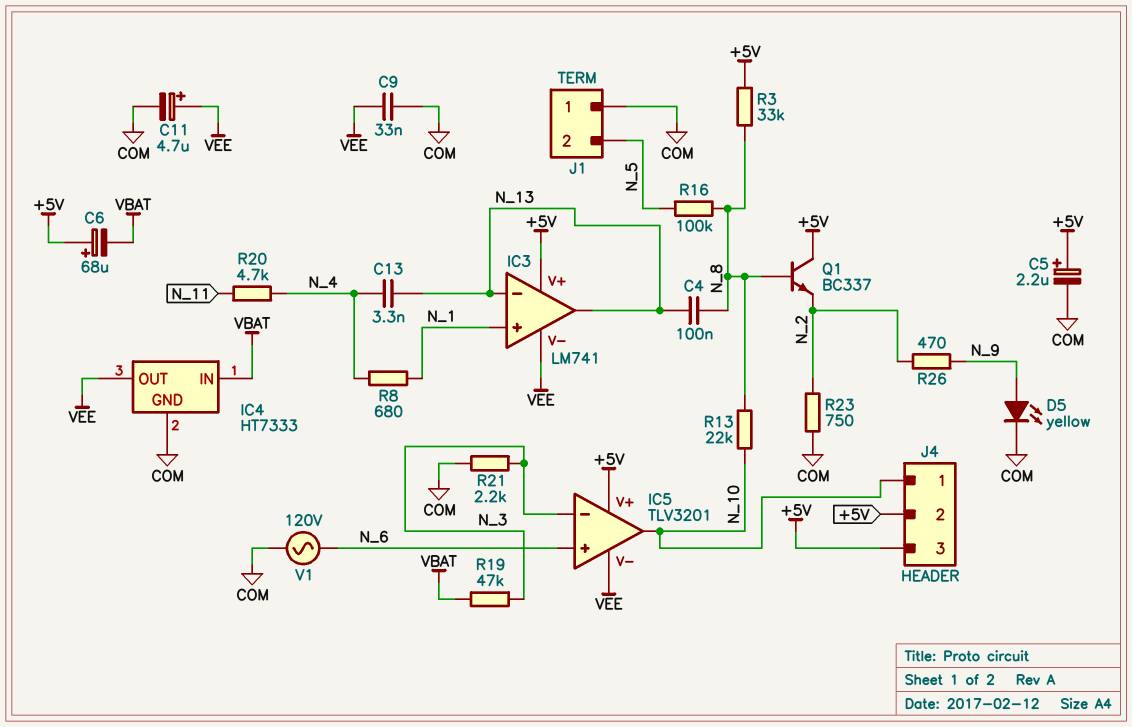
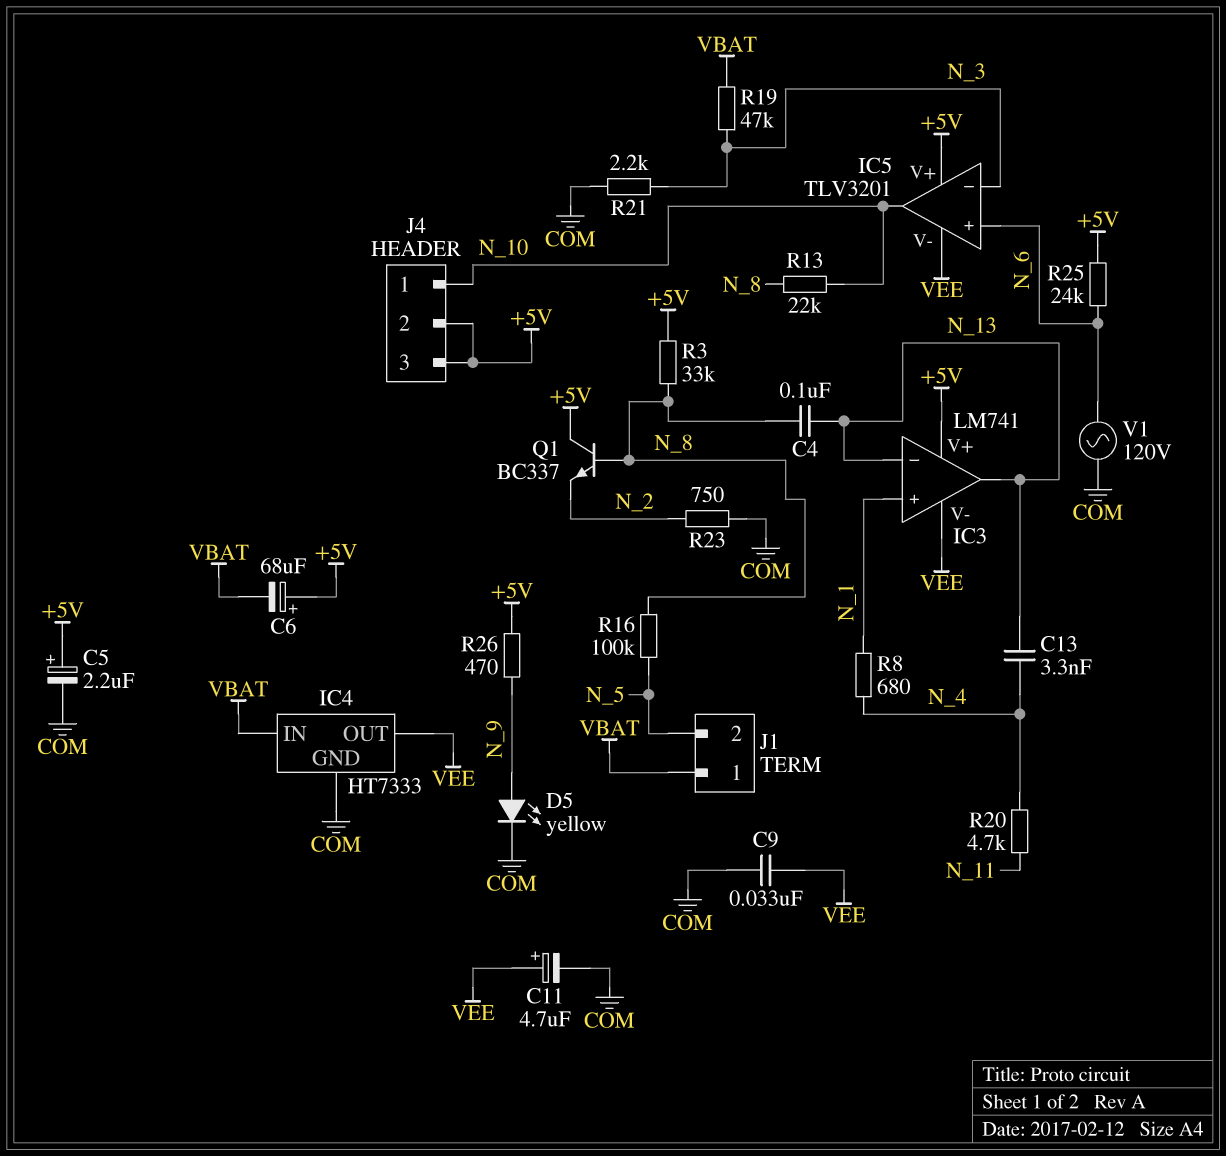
J1 pin 1: COM -> VBAT
R25: none -> 24k (+5V, N_6)
R26: 470 (N_2, N_9) -> 470 (+5V, N_9)

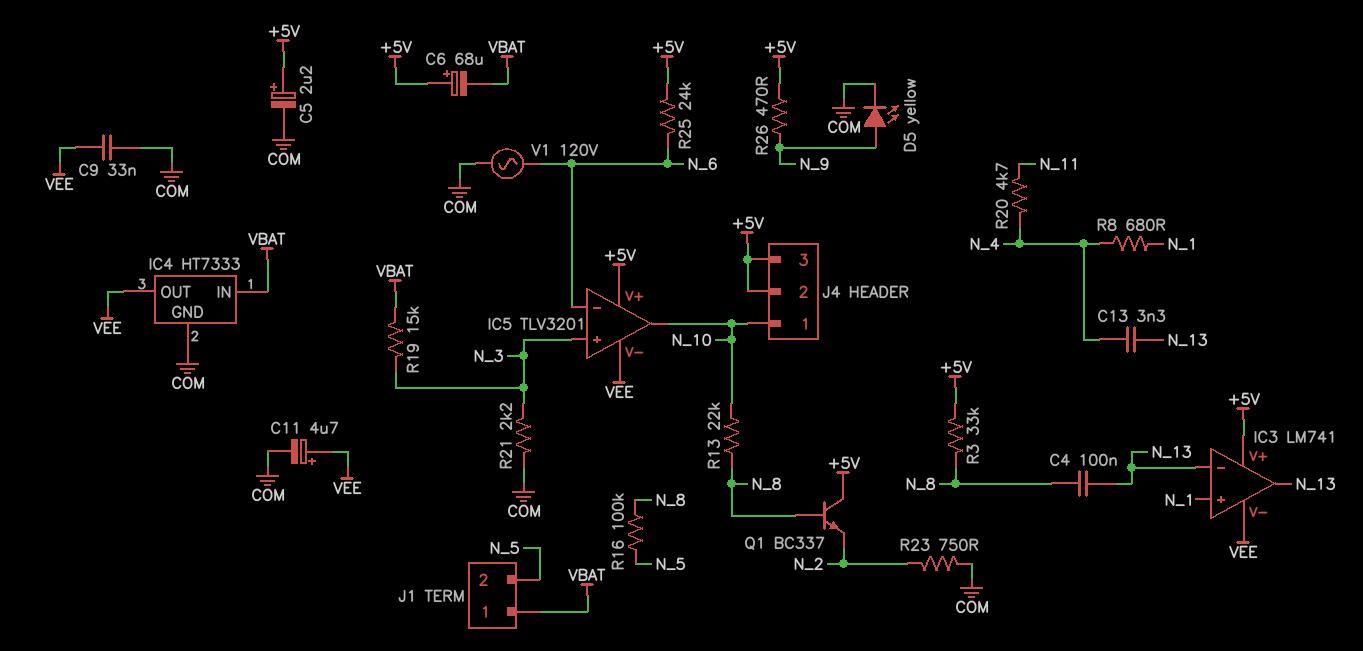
IC5 pin in+: N_6 -> N_3
IC5 pin in-: N_3 -> N_6
R19: 47k (N_3, VBAT) -> 15k (N_3, VBAT)

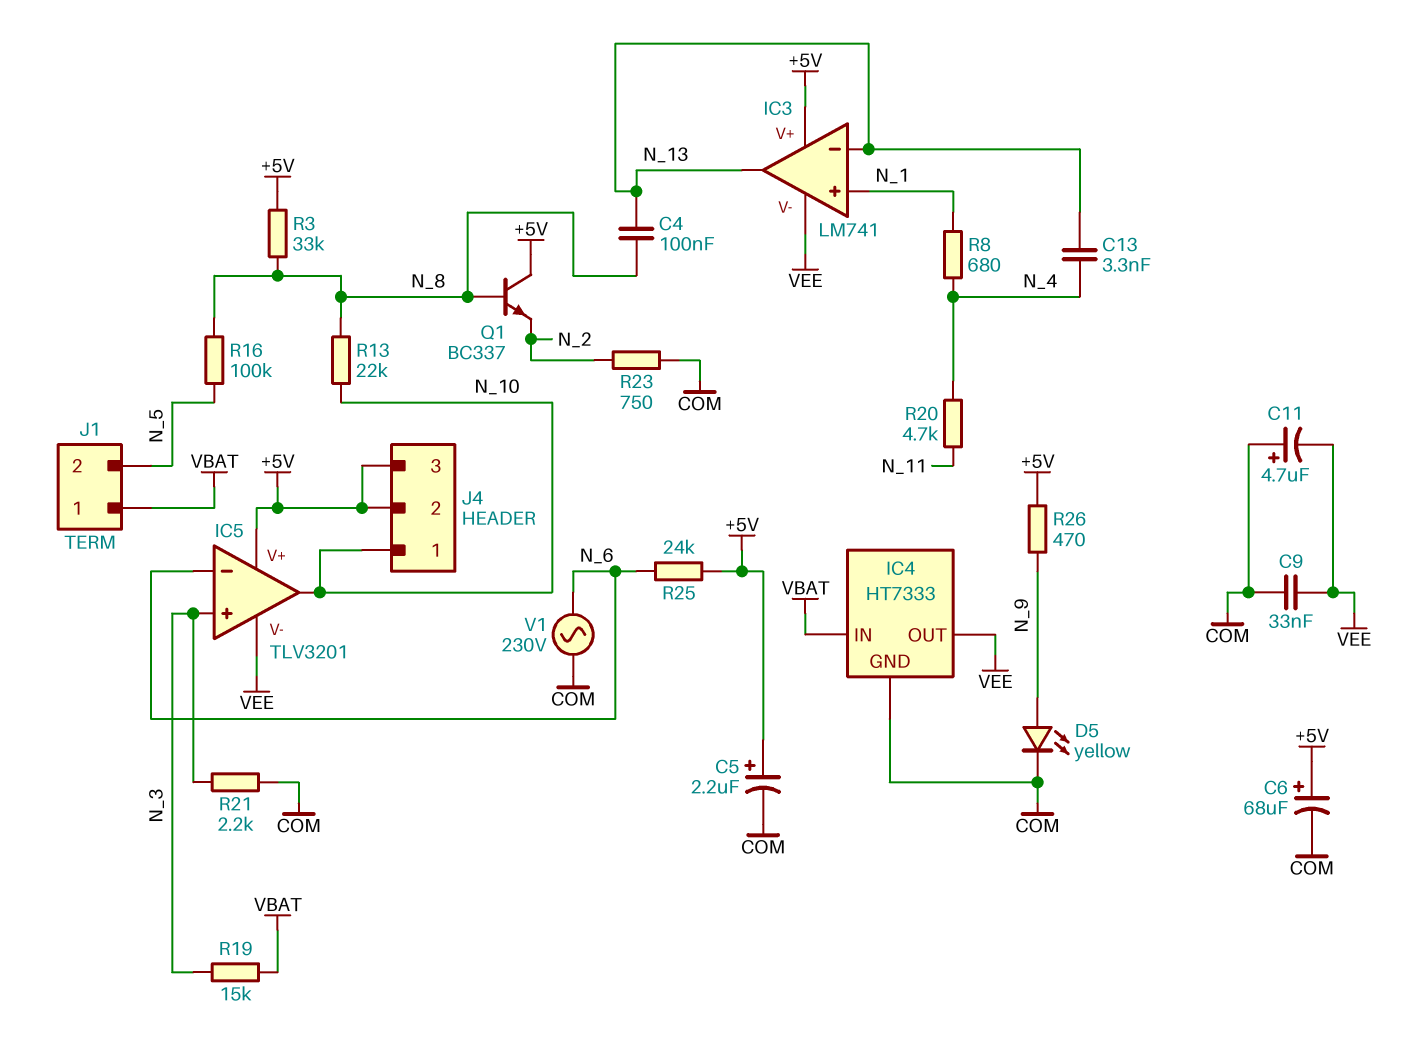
C6: 68uF (plus +5V, minus VBAT) -> 68uF (plus +5V, minus COM)
C11: 4.7uF (plus VEE, minus COM) -> 4.7uF (plus COM, minus VEE)
V1: AC 120V (COM, N_6) -> AC 230V (COM, N_6)

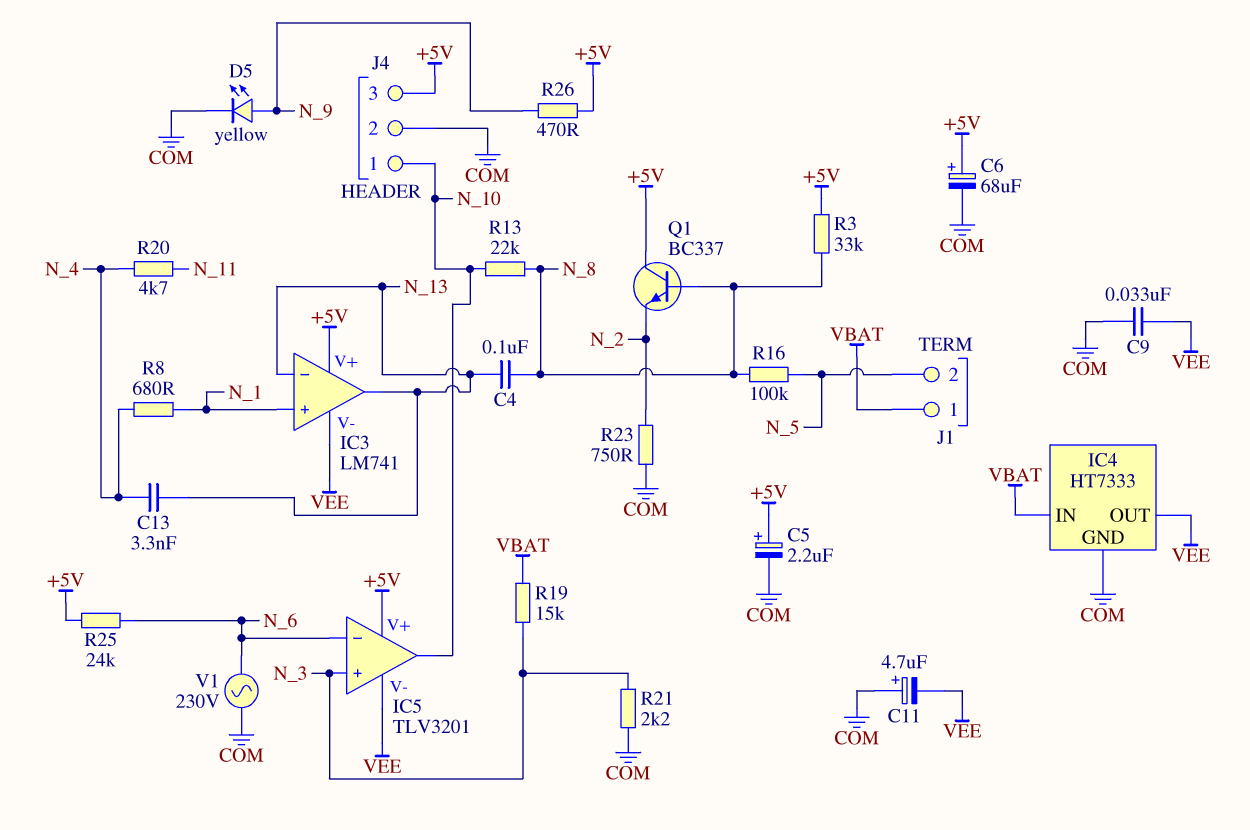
J4 pin 2: +5V -> COM

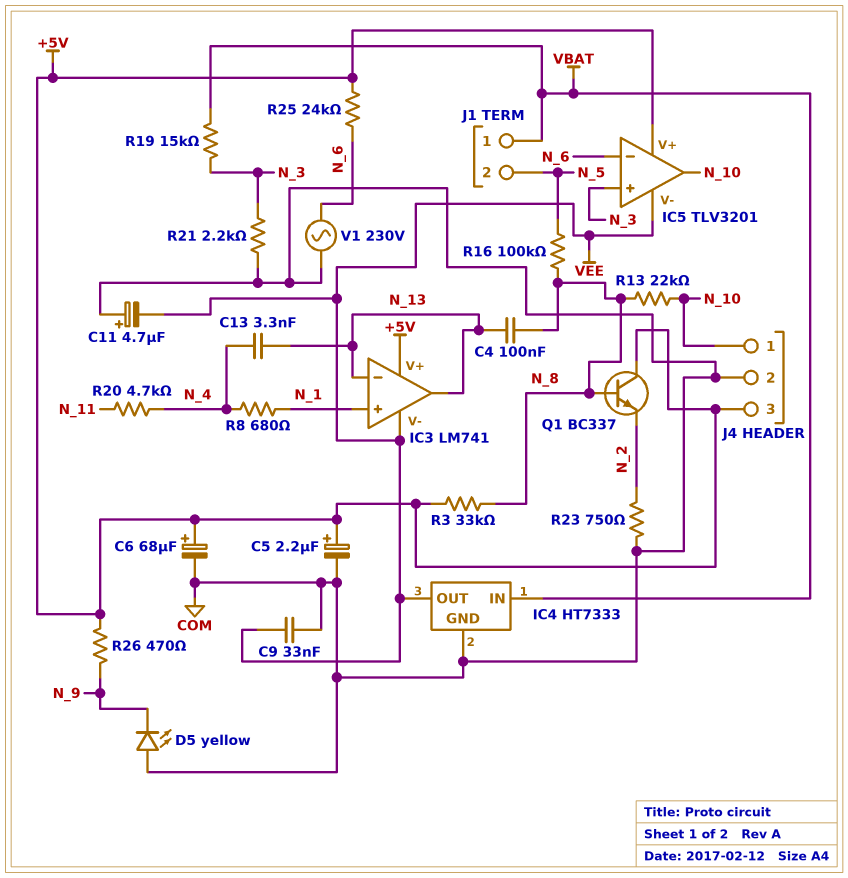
D5: LED yellow (A N_9, K COM) -> LED yellow (A COM, K N_9)

